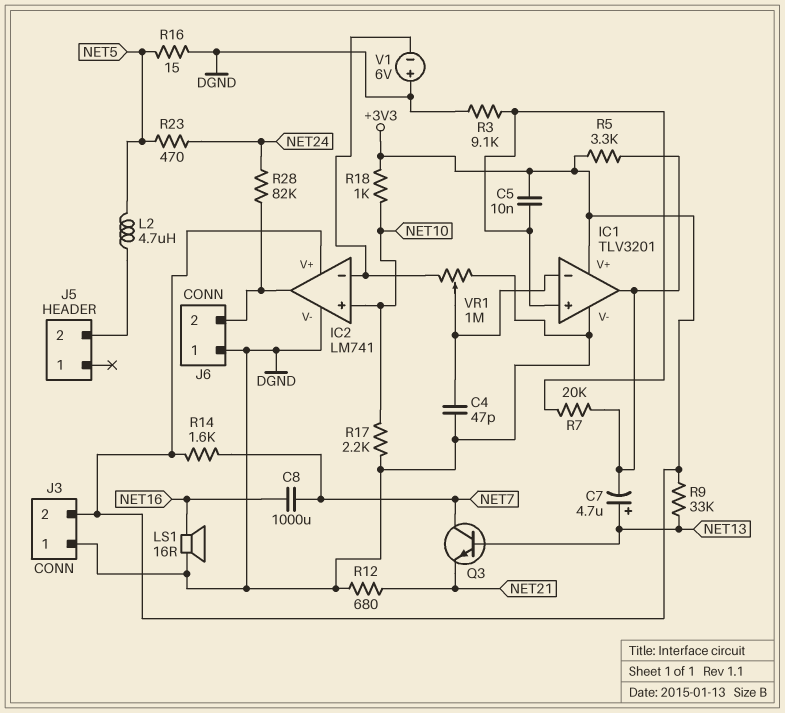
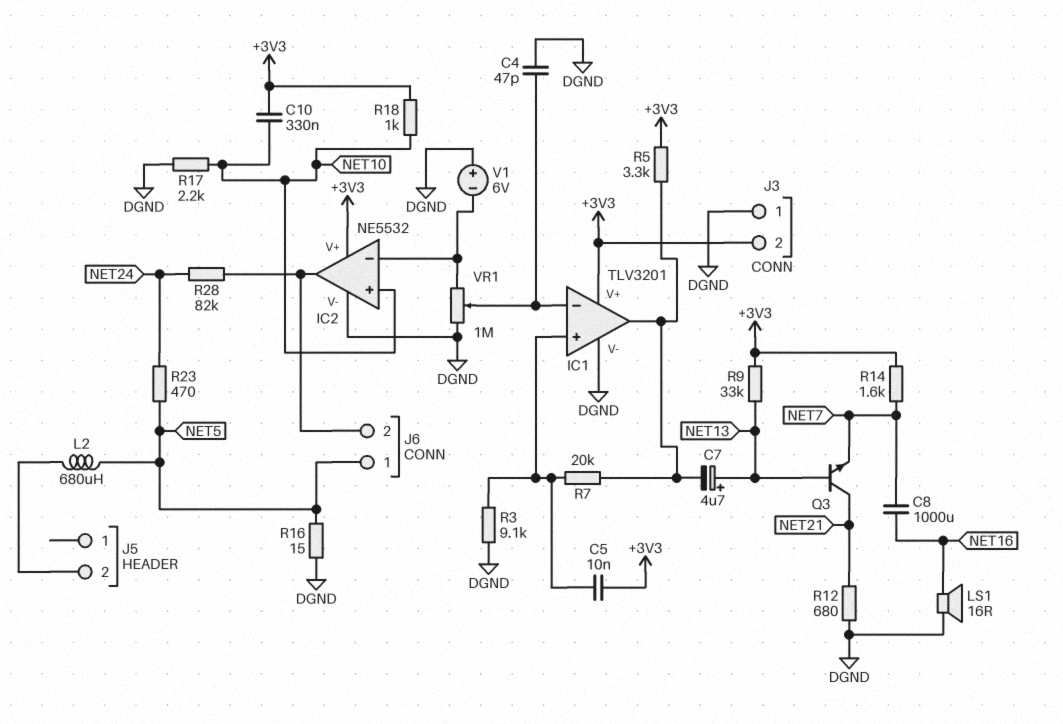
C10: none -> 330nF (+3V3, NET10)
IC2: LM741 -> NE5532
J6 pin 1: DGND -> NET5
L2: 4.7uH (J5/2, NET5) -> 680uH (J5/2, NET5)
Q3: NPN (B NET13, C NET7, E NET21) -> NPN (B NET13, C NET21, E NET7)

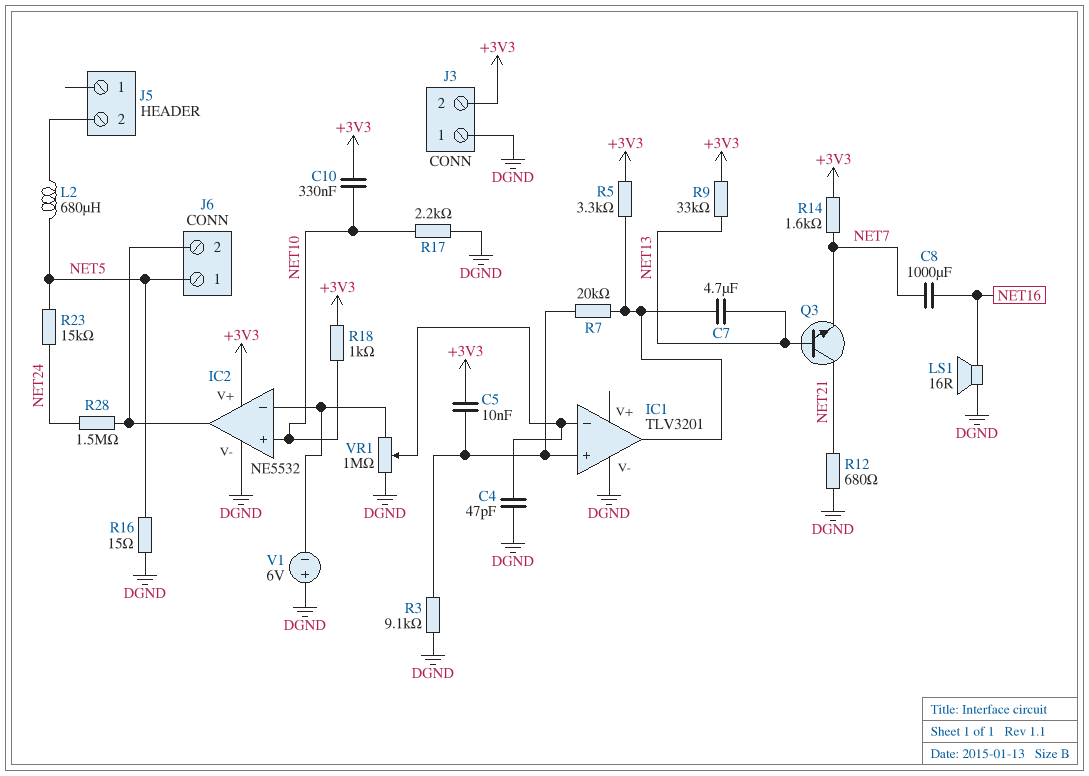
C7: 4.7uF (plus NET13, minus IC1/out) -> 4.7uF (IC1/out, NET13)
IC1 pin V+: +3V3 -> none
R23: 470 (NET5, NET24) -> 15k (NET5, NET24)
R28: 82k (IC2/out, NET24) -> 1.5M (IC2/out, NET24)

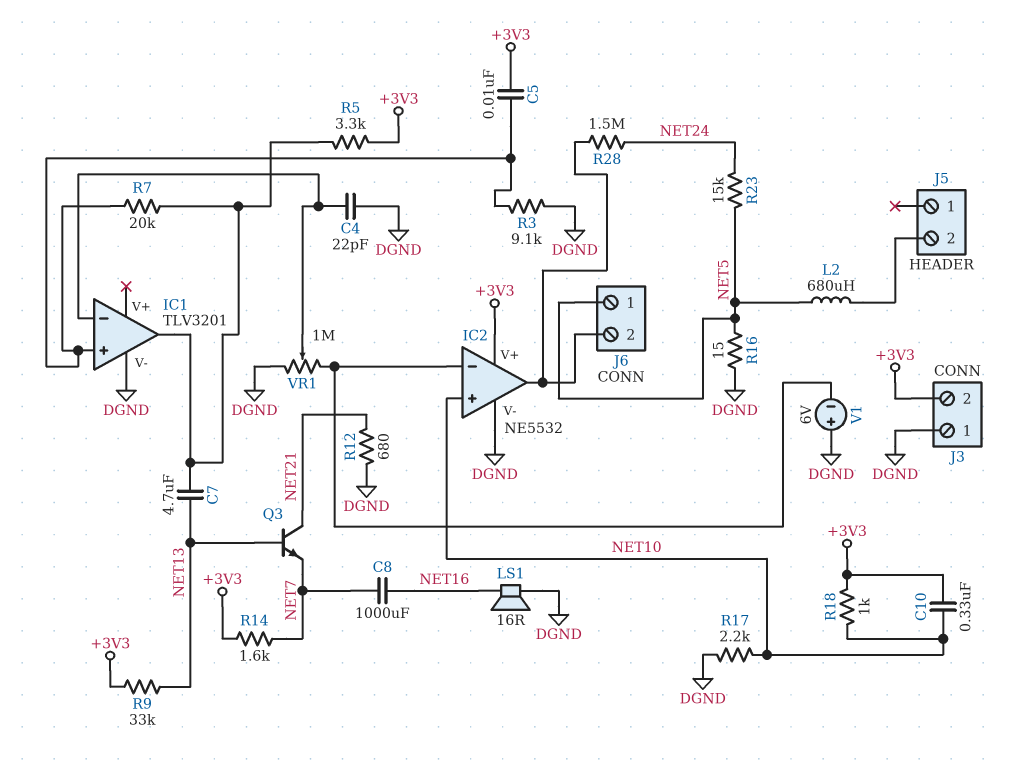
C4: 47pF (DGND, IC1/in-) -> 22pF (DGND, IC1/in-)

